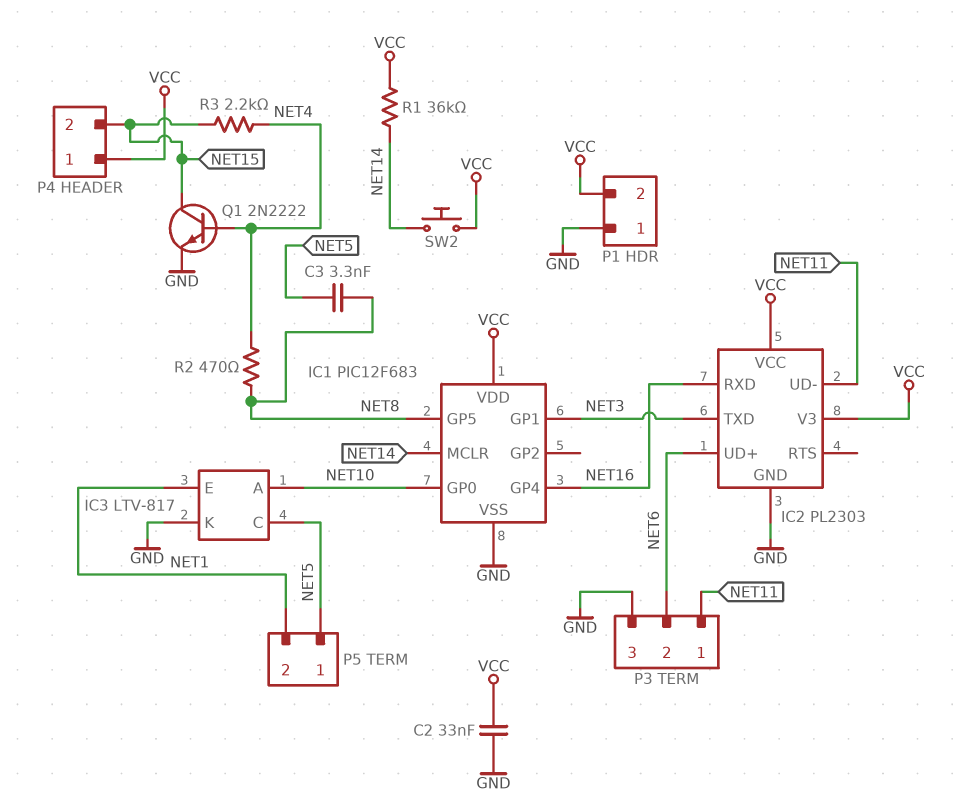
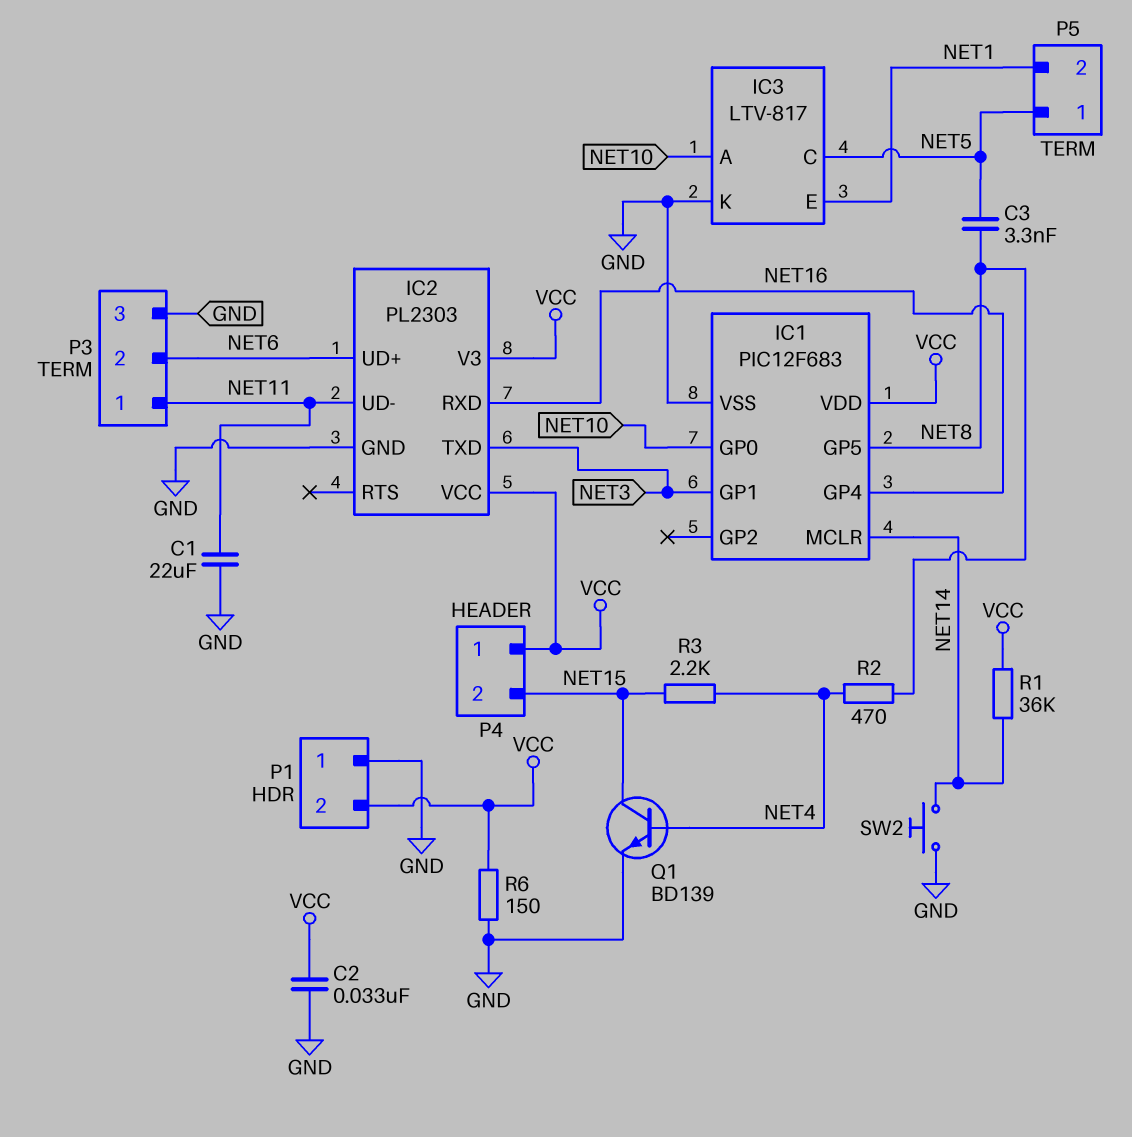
C1: none -> 22uF (GND, NET11)
Q1: NPN 2N2222 (B NET4, C NET15, E GND) -> NPN BD139 (B NET4, C NET15, E GND)
R6: none -> 150 (GND, VCC)
SW2: button (NET14, VCC) -> button (GND, NET14)

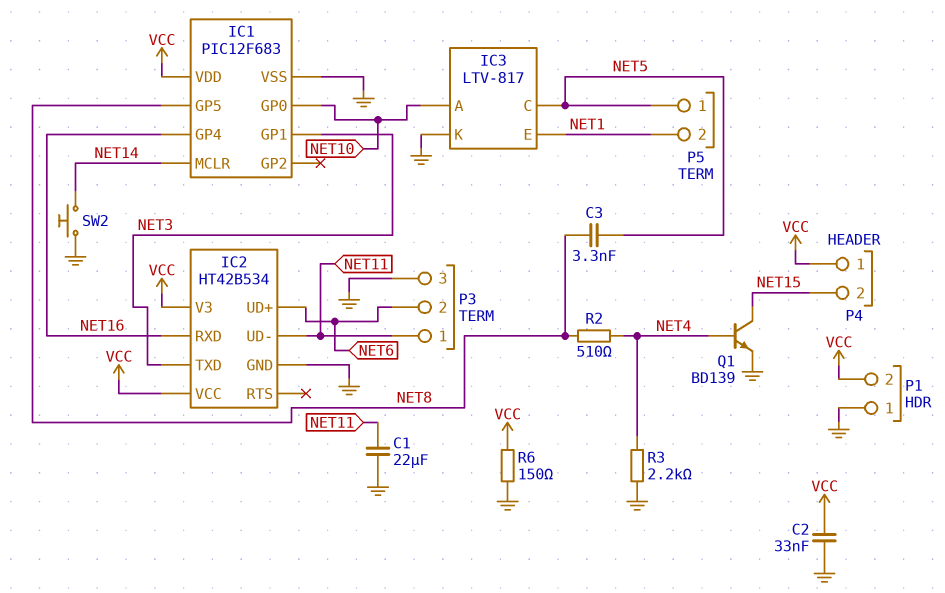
IC2: PL2303 -> HT42B534
R1: 36k (NET14, VCC) -> none
R2: 470 (NET4, NET8) -> 510 (NET4, NET8)
R3: 2.2k (NET4, NET15) -> 2.2k (GND, NET4)

